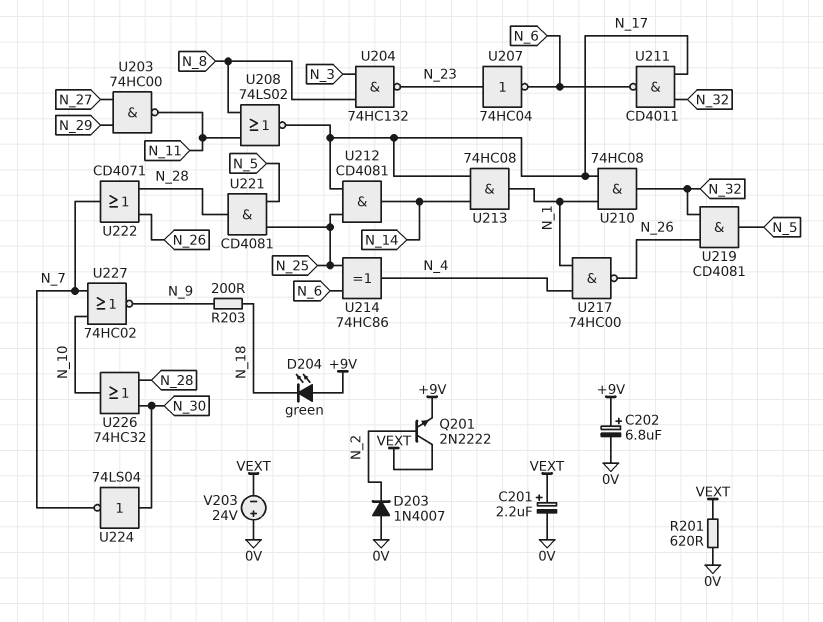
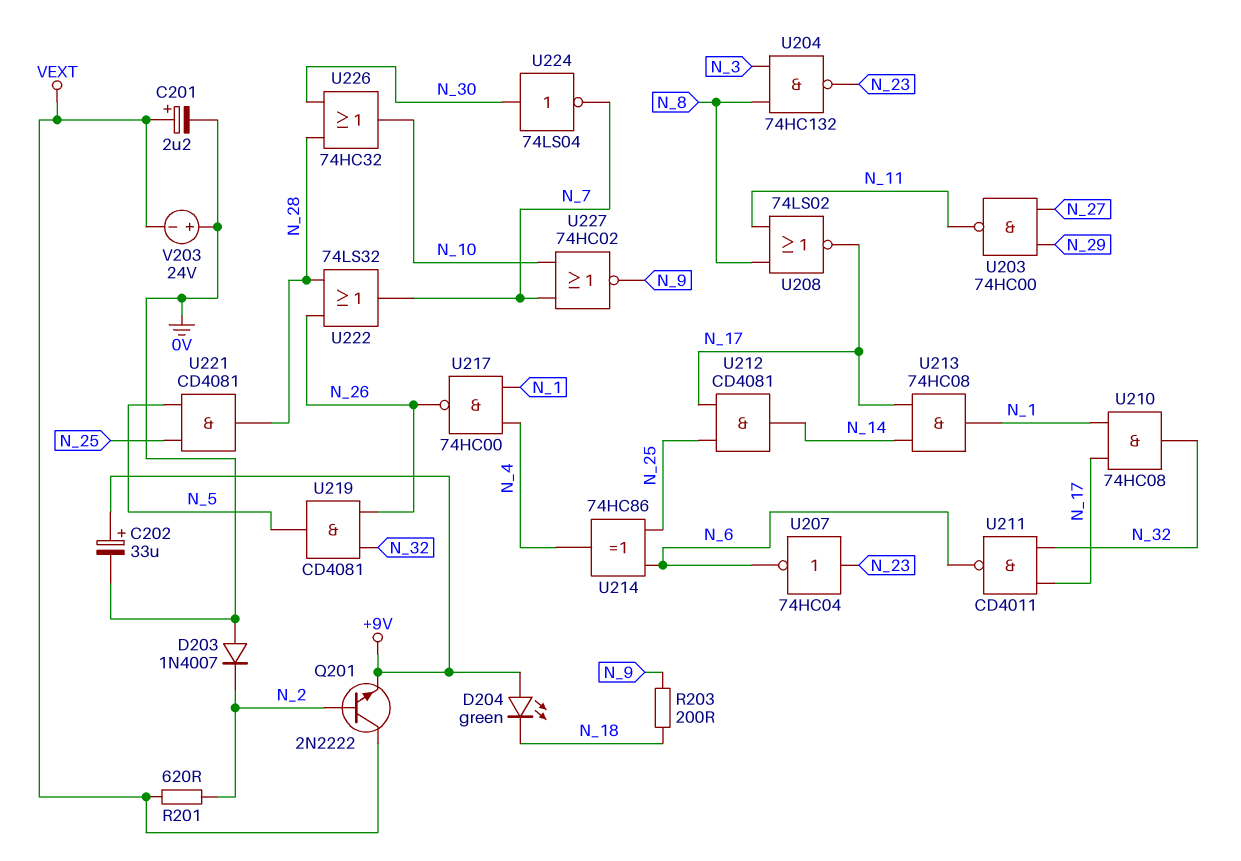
C202: 6.8uF (plus +9V, minus 0V) -> 33uF (plus +9V, minus 0V)
R201: 620 (0V, VEXT) -> 620 (N_2, VEXT)
U222: OR CD4071 (in N_26, in N_28, out N_7) -> OR 74LS32 (in N_26, in N_28, out N_7)

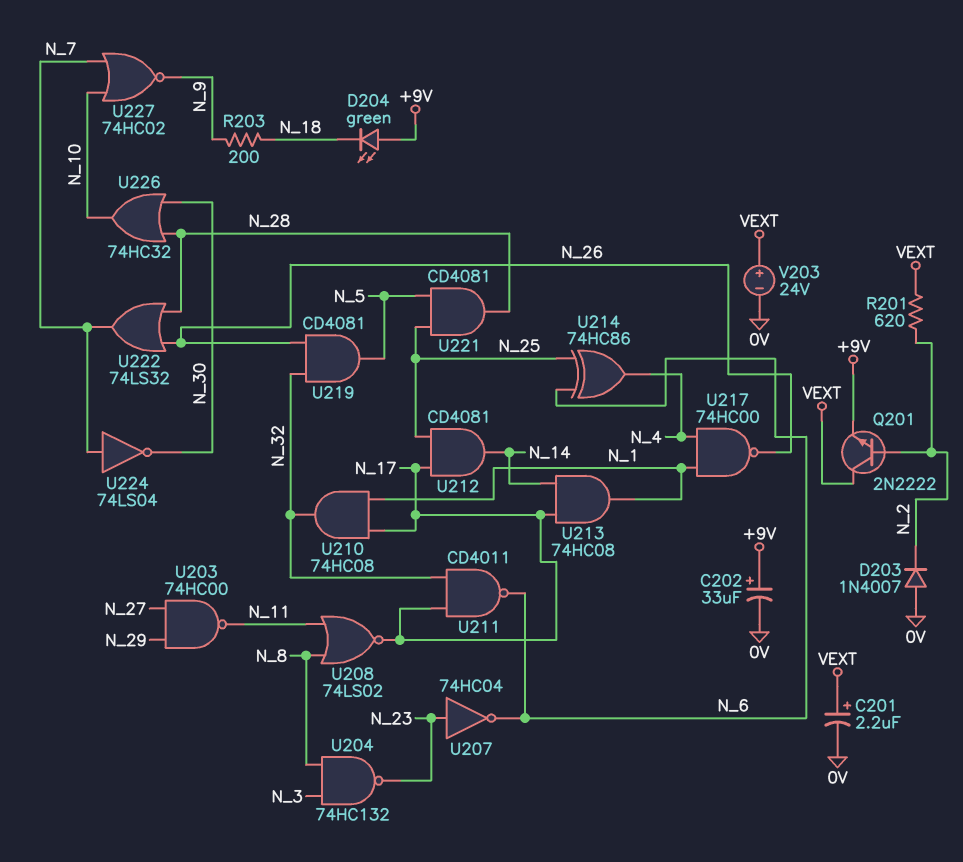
U224: NOT 74LS04 (in N_30, out N_7) -> NOT 74LS04 (in N_7, out N_30)
V203: 24V (plus 0V, minus VEXT) -> 24V (plus VEXT, minus 0V)

